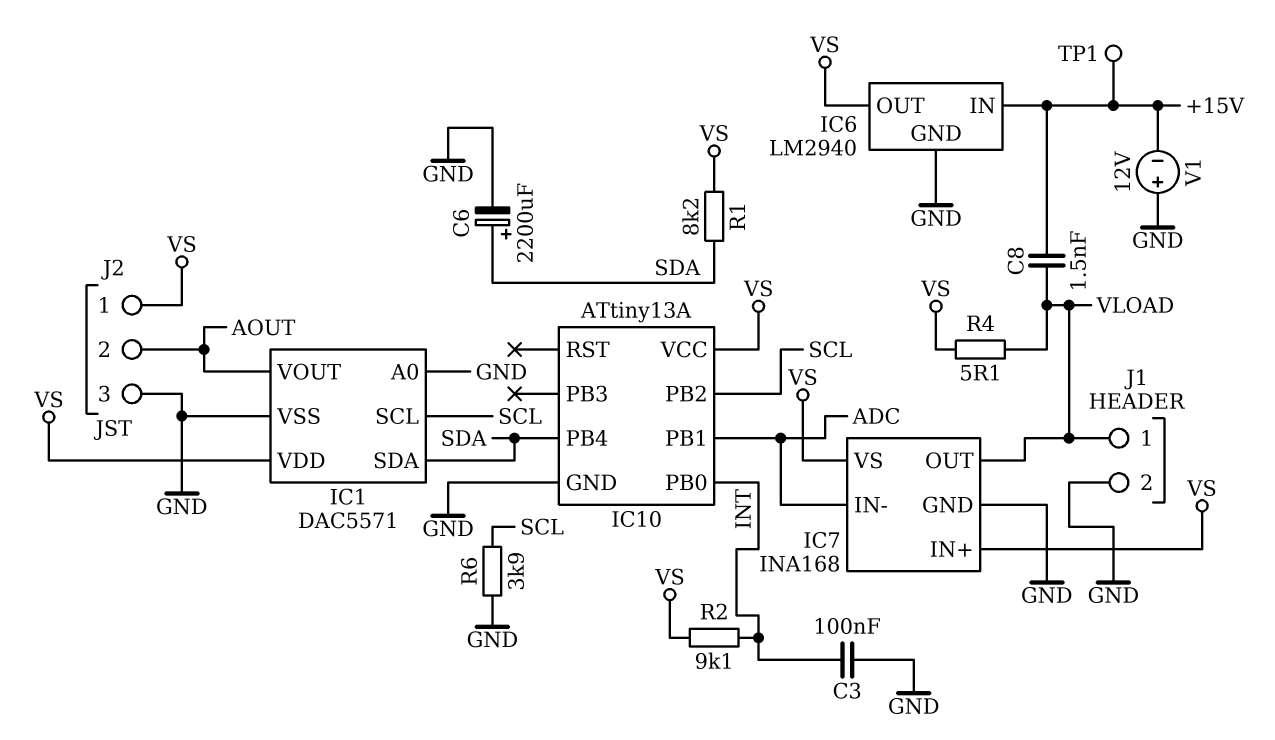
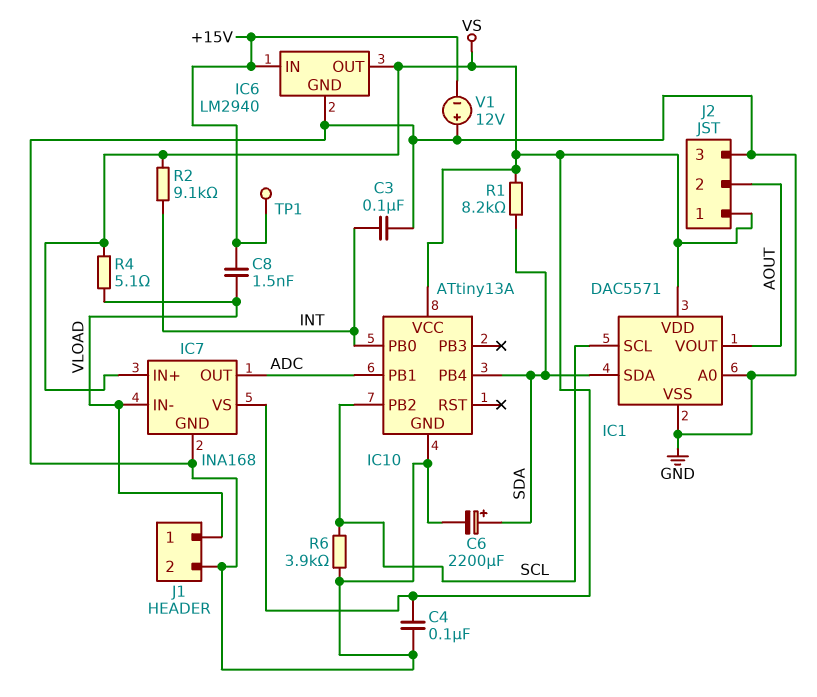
C4: none -> 100nF (GND, VS)
IC7 pin IN-: ADC -> VLOAD
IC7 pin OUT: VLOAD -> ADC

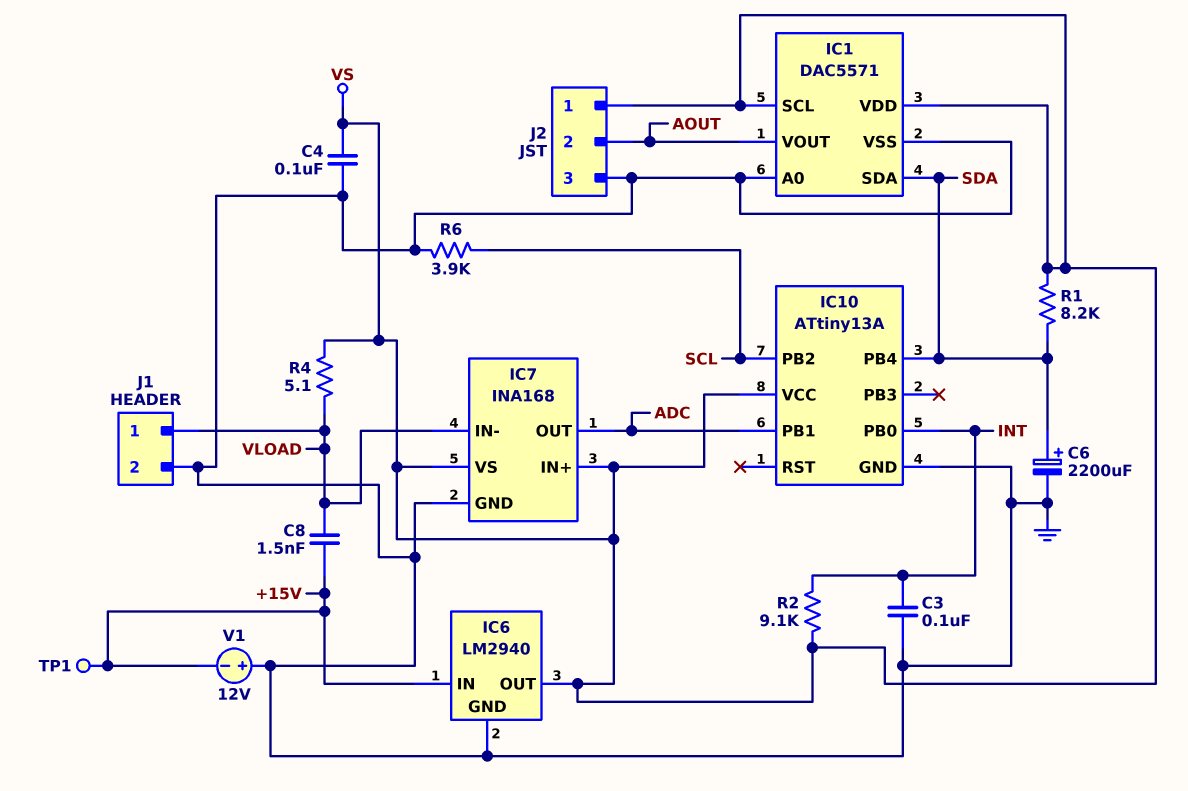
IC1 pin SCL: SCL -> VS

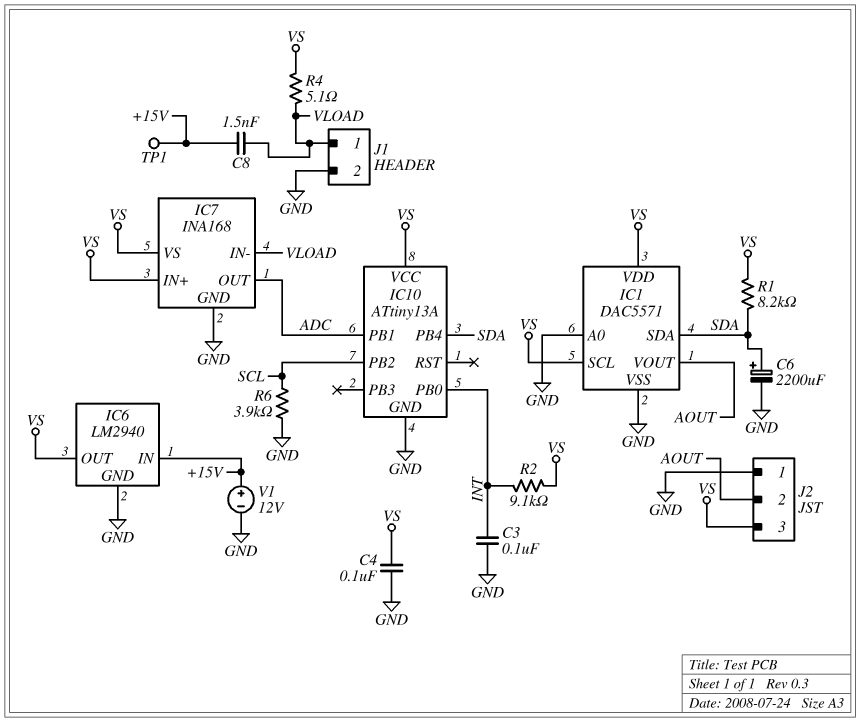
J2 pin 1: VS -> GND
J2 pin 3: GND -> VS
V1: 12V (plus GND, minus +15V) -> 12V (plus +15V, minus GND)

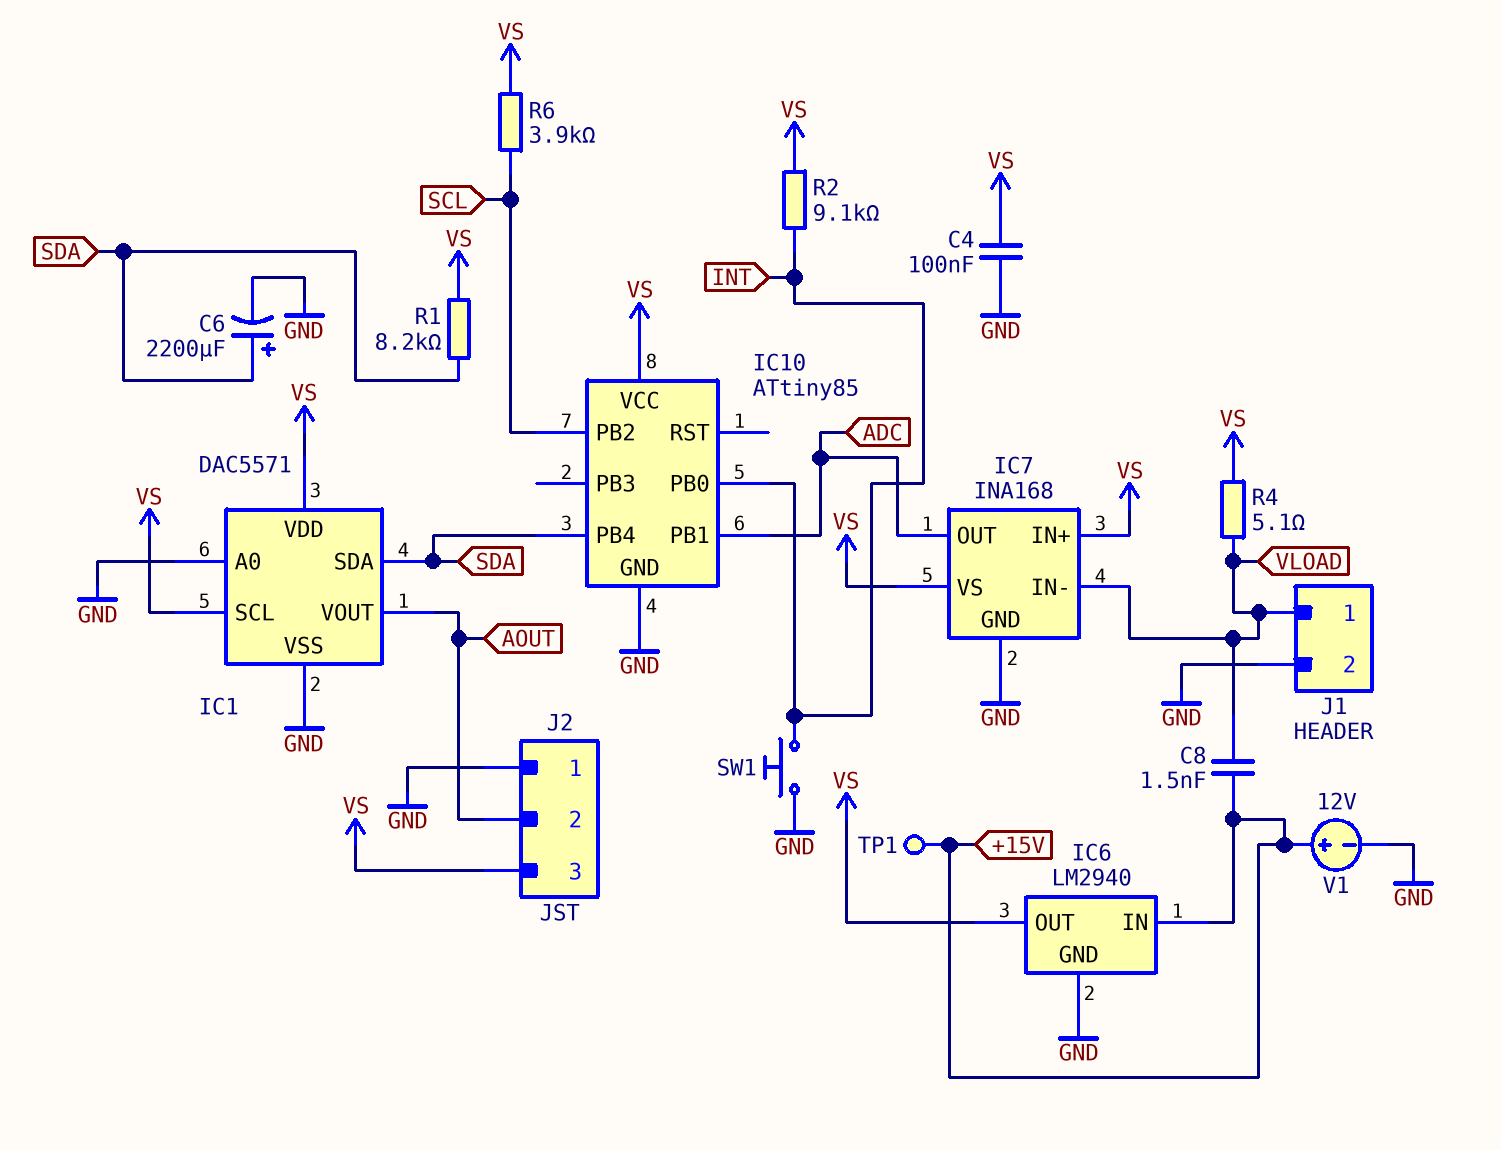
C3: 100nF (GND, INT) -> none
IC10: ATtiny13A -> ATtiny85
R6: 3.9k (GND, SCL) -> 3.9k (SCL, VS)
SW1: none -> button (GND, INT)

